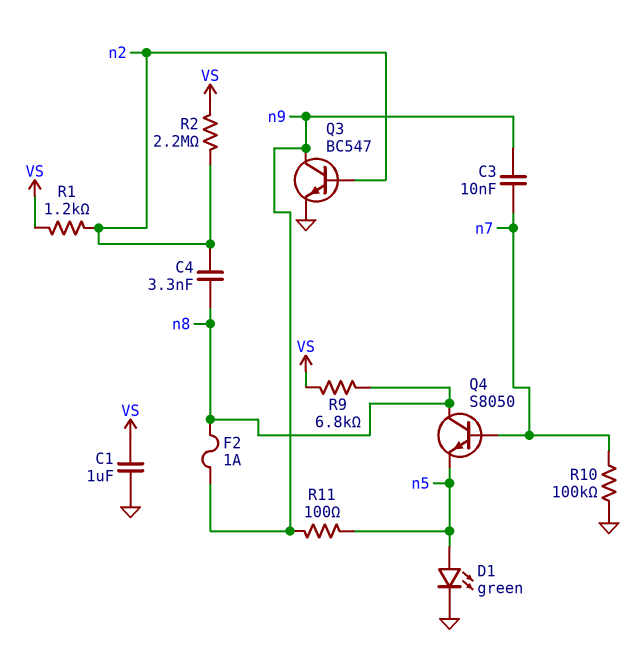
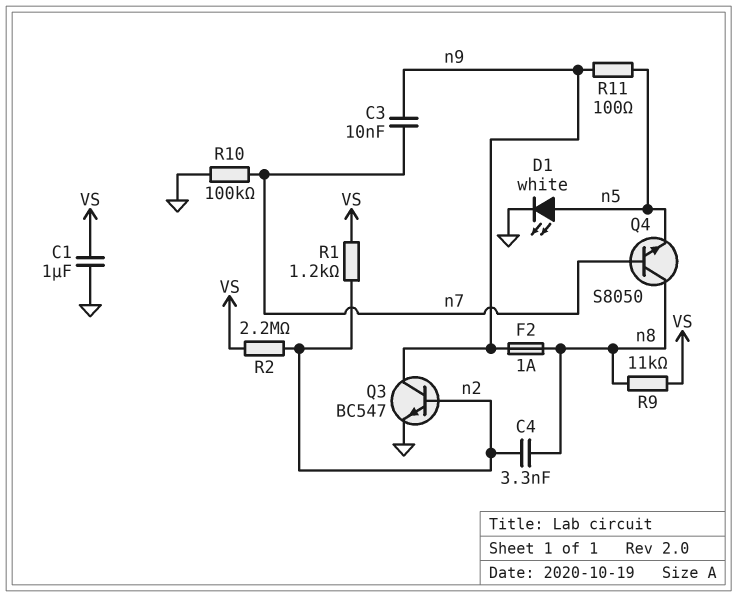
D1: LED green (A n5, K GND) -> LED white (A n5, K GND)
R9: 6.8k (VS, n8) -> 11k (VS, n8)

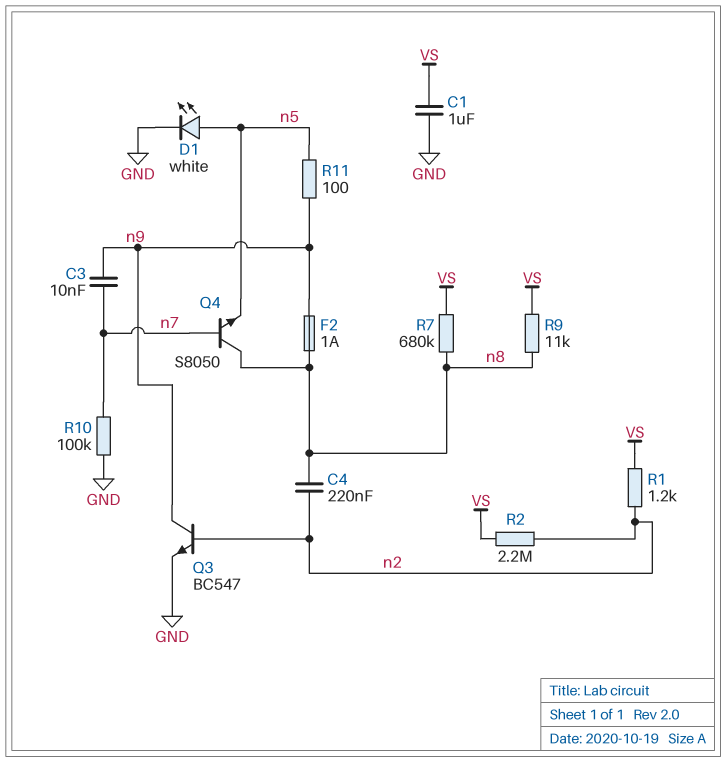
C4: 3.3nF (n2, n8) -> 220nF (n2, n8)
R7: none -> 680k (VS, n8)

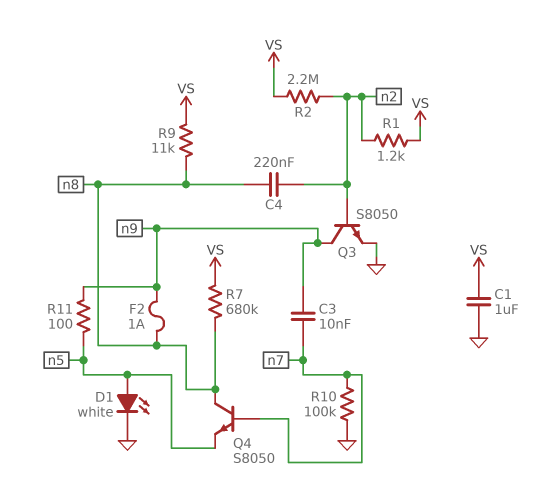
Q3: NPN BC547 (B n2, C n9, E GND) -> NPN S8050 (B n2, C n9, E GND)

